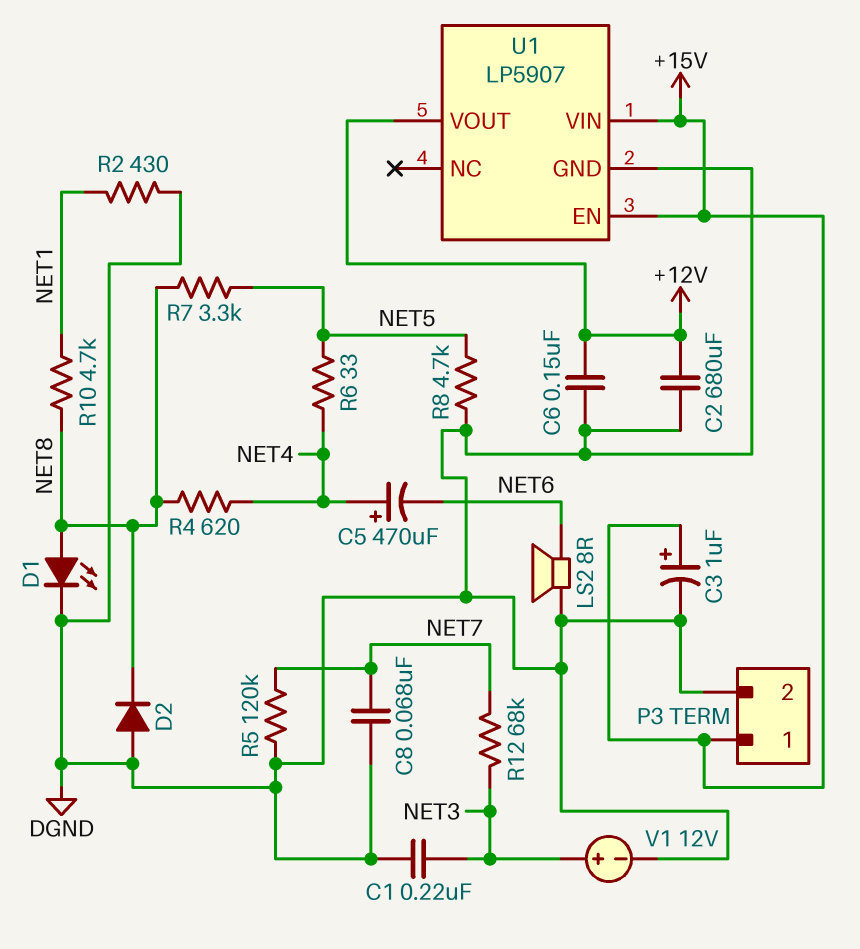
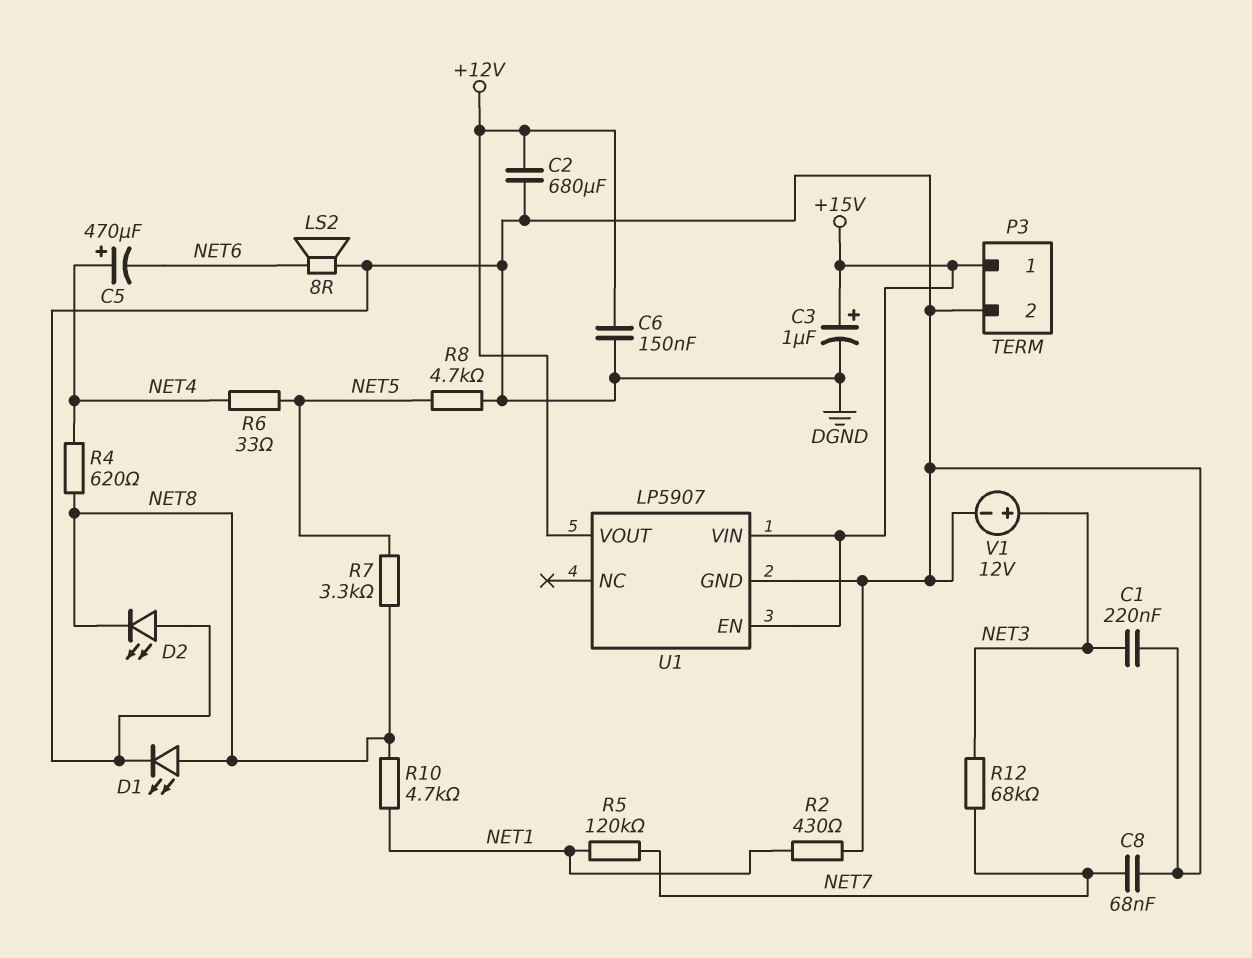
D2: diode (A DGND, K NET8) -> LED (A DGND, K NET8)
R5: 120k (DGND, NET7) -> 120k (NET1, NET7)

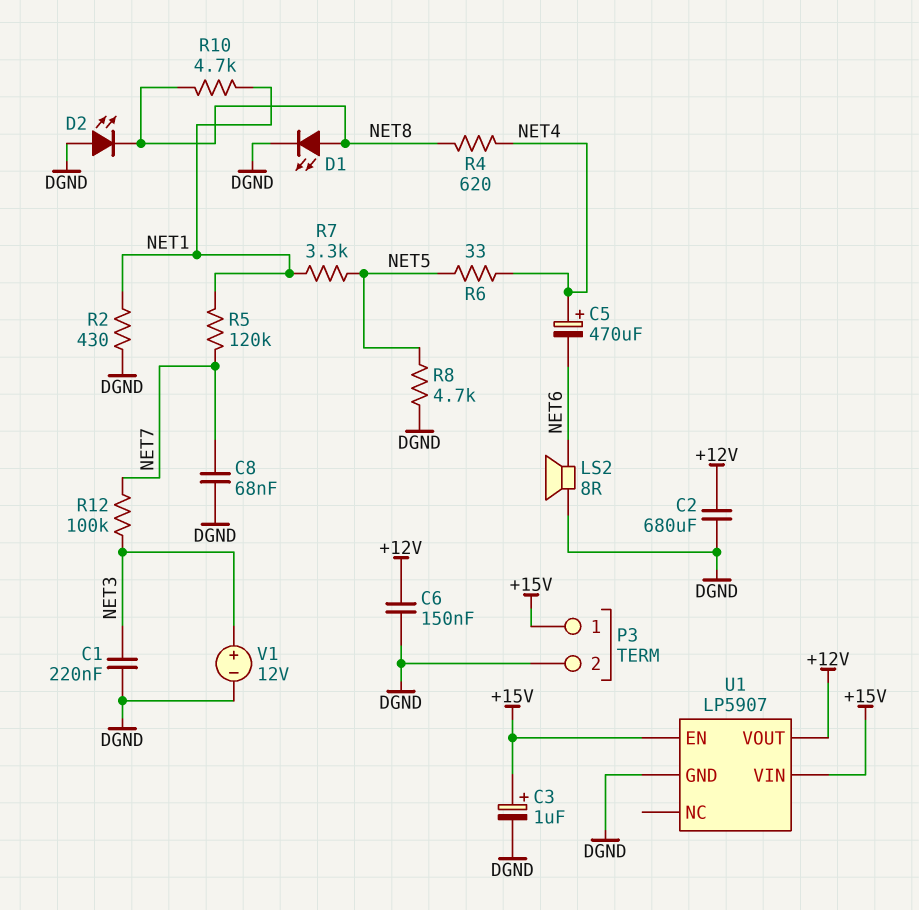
R7: 3.3k (NET5, NET8) -> 3.3k (NET1, NET5)
R12: 68k (NET3, NET7) -> 100k (NET3, NET7)

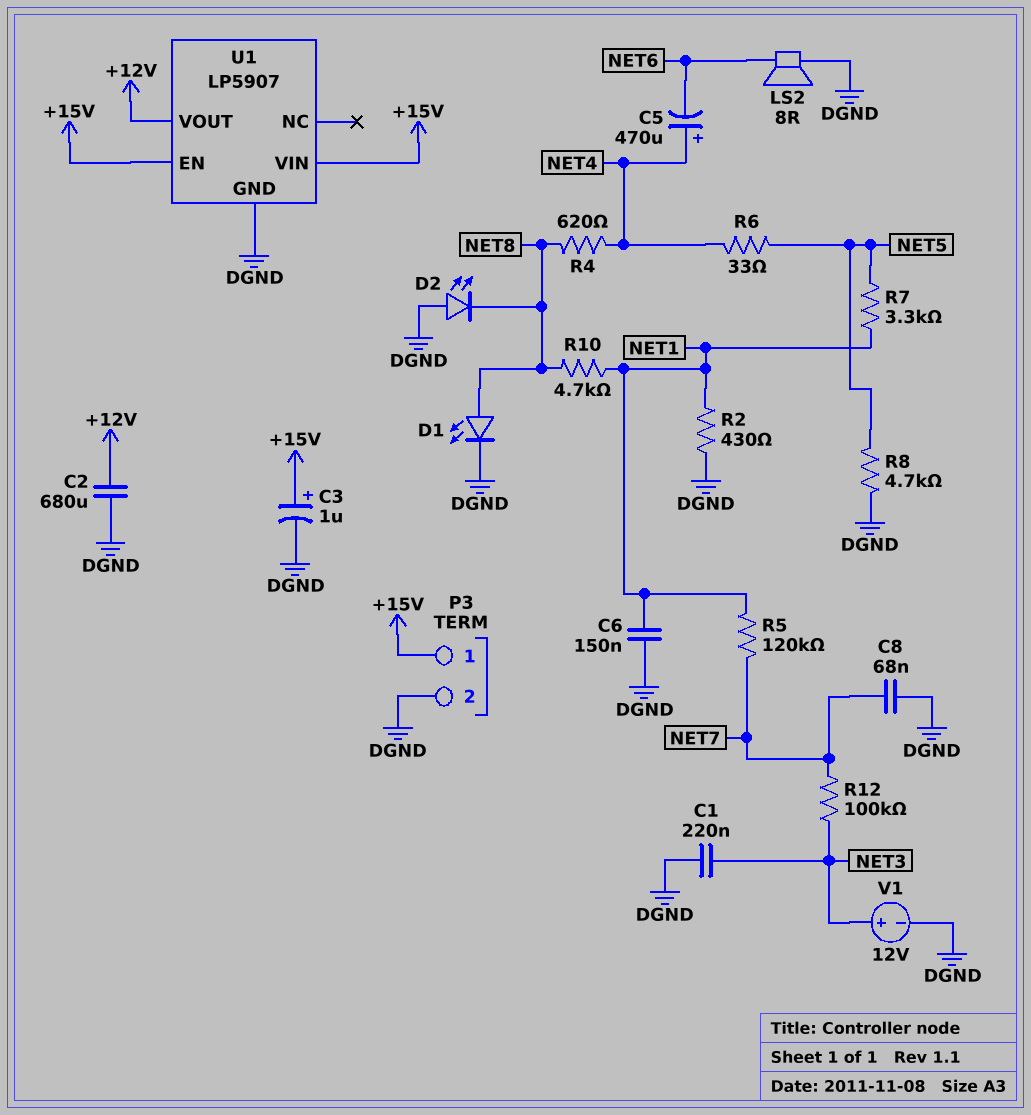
C6: 150nF (+12V, DGND) -> 150nF (DGND, NET1)

